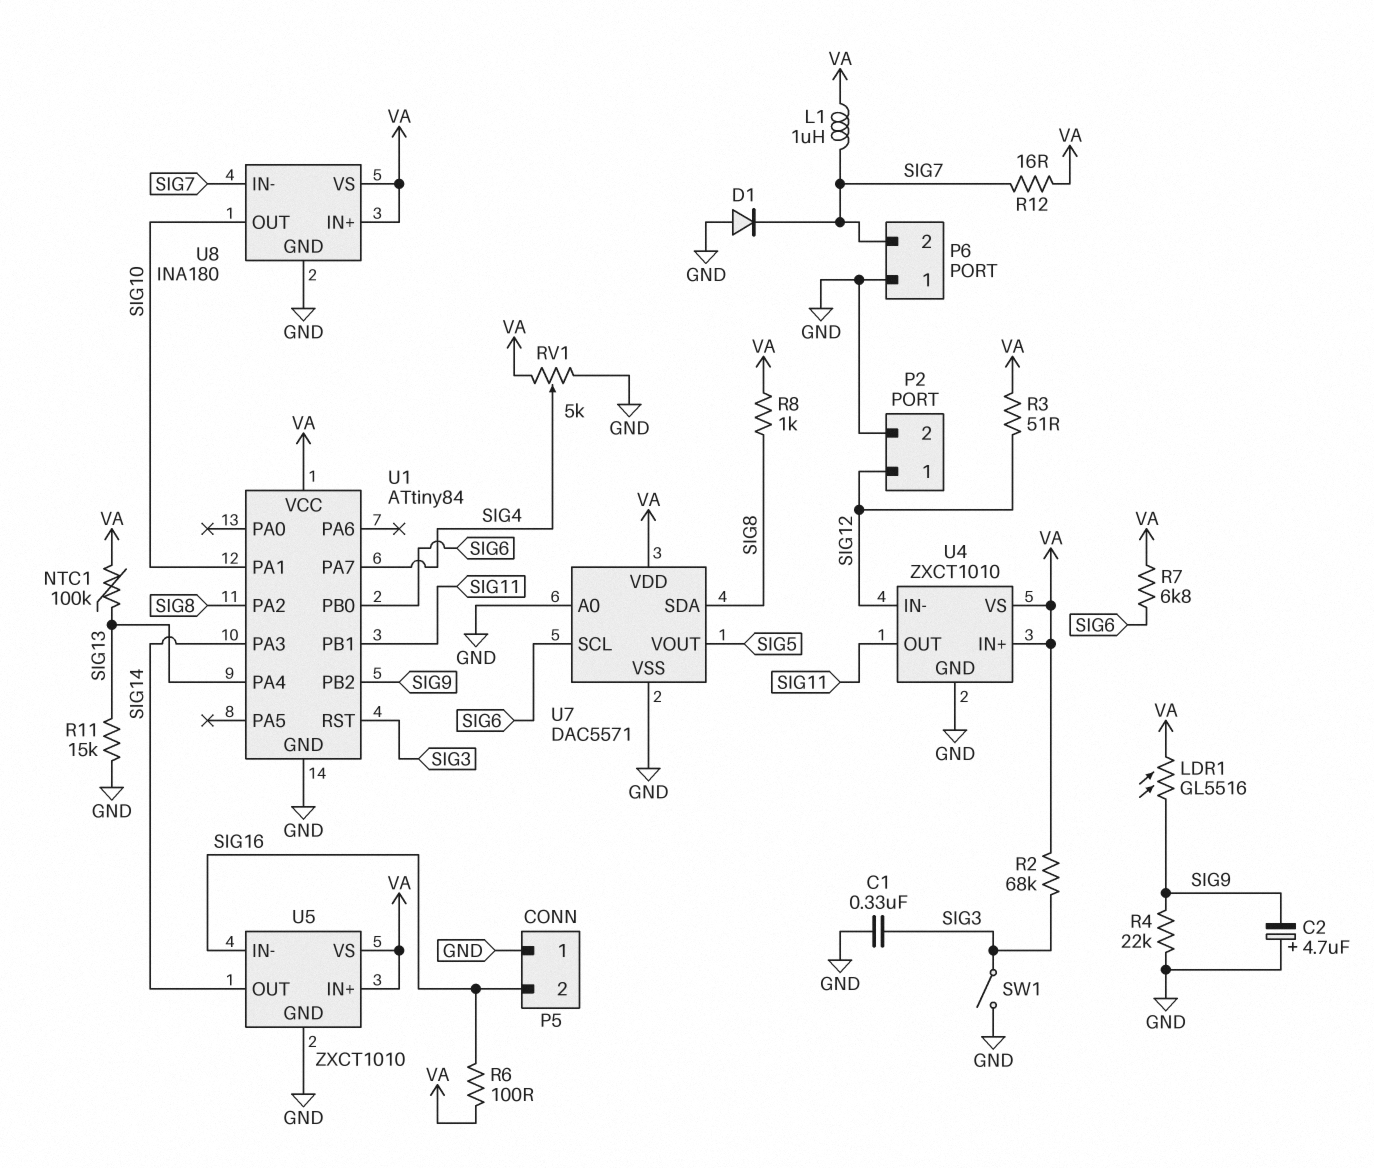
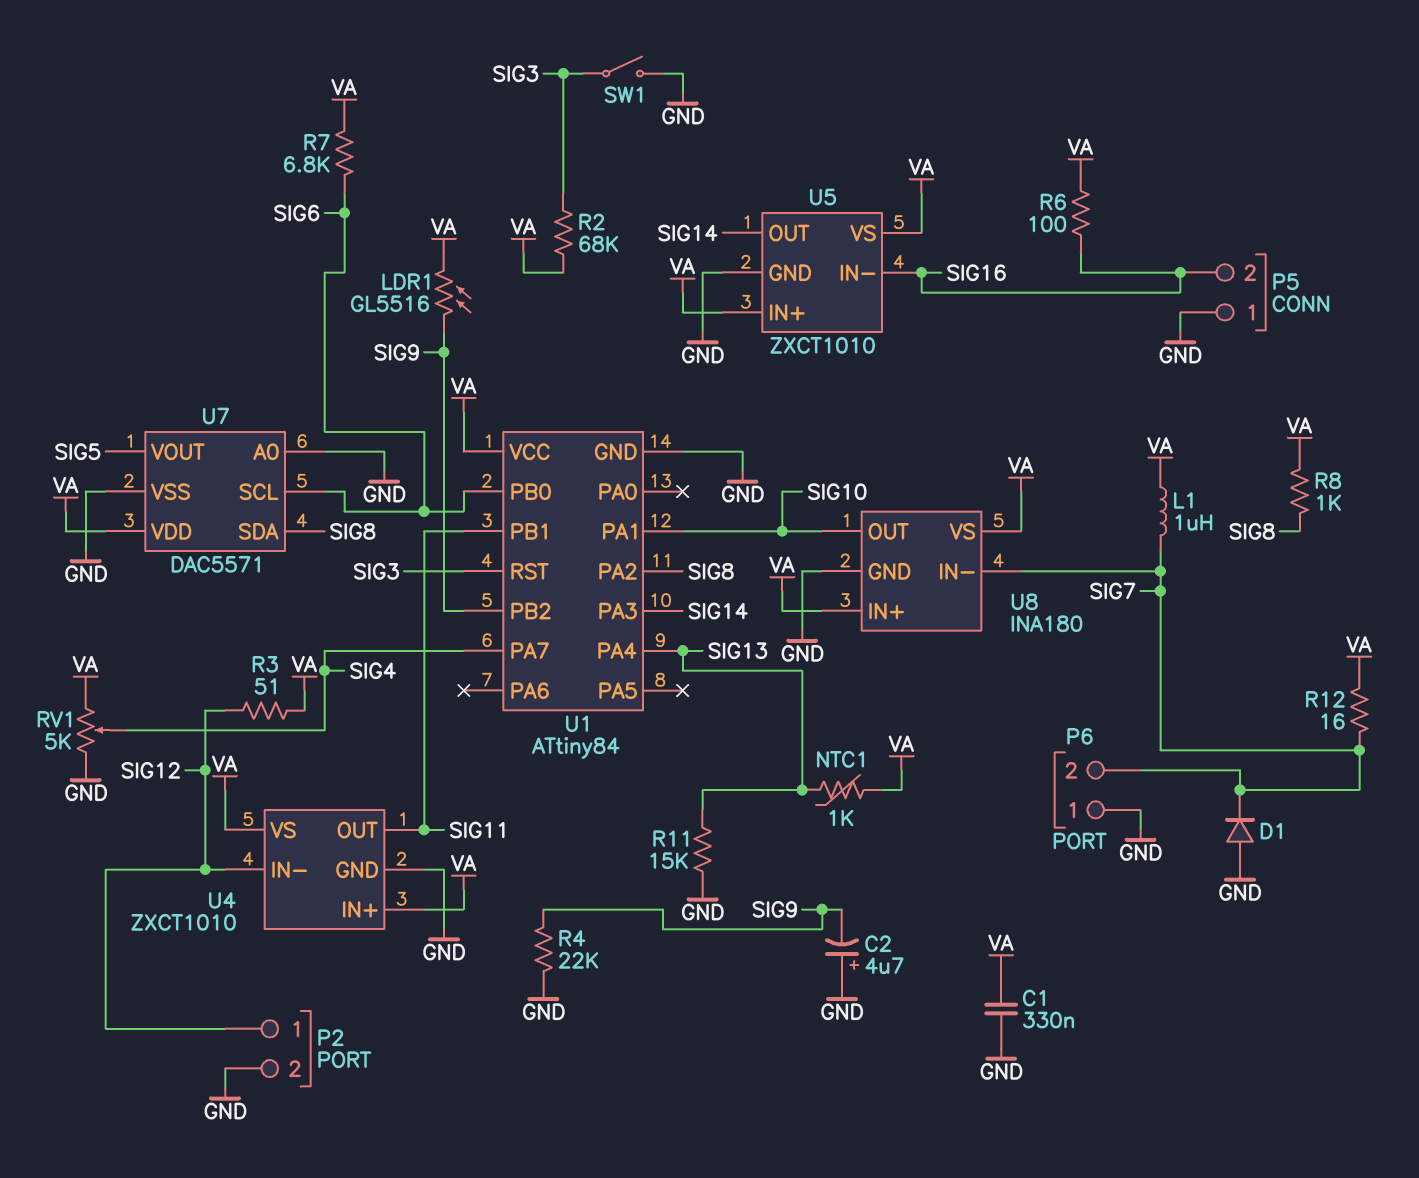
C1: 330nF (GND, SIG3) -> 330nF (GND, VA)
NTC1: 100k (SIG13, VA) -> 1k (SIG13, VA)

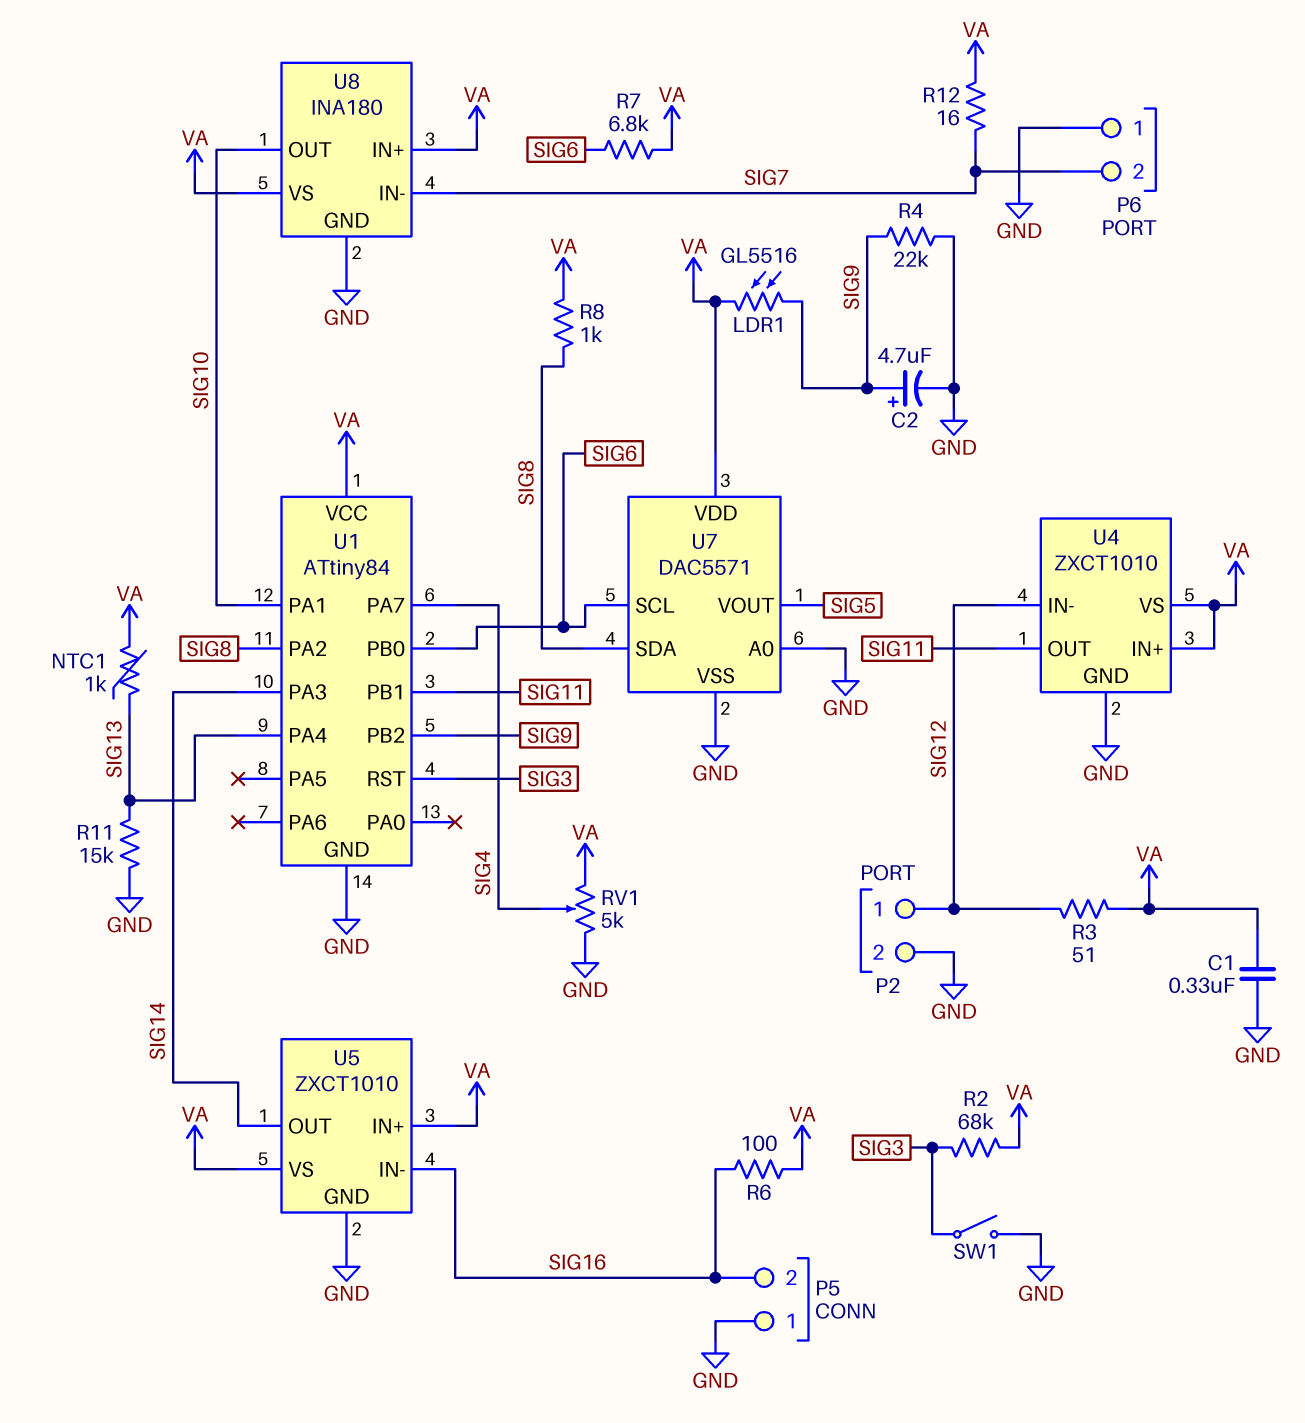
C2: 4.7uF (plus GND, minus SIG9) -> 4.7uF (plus SIG9, minus GND)
D1: diode (A GND, K SIG7) -> none
L1: 1uH (SIG7, VA) -> none

